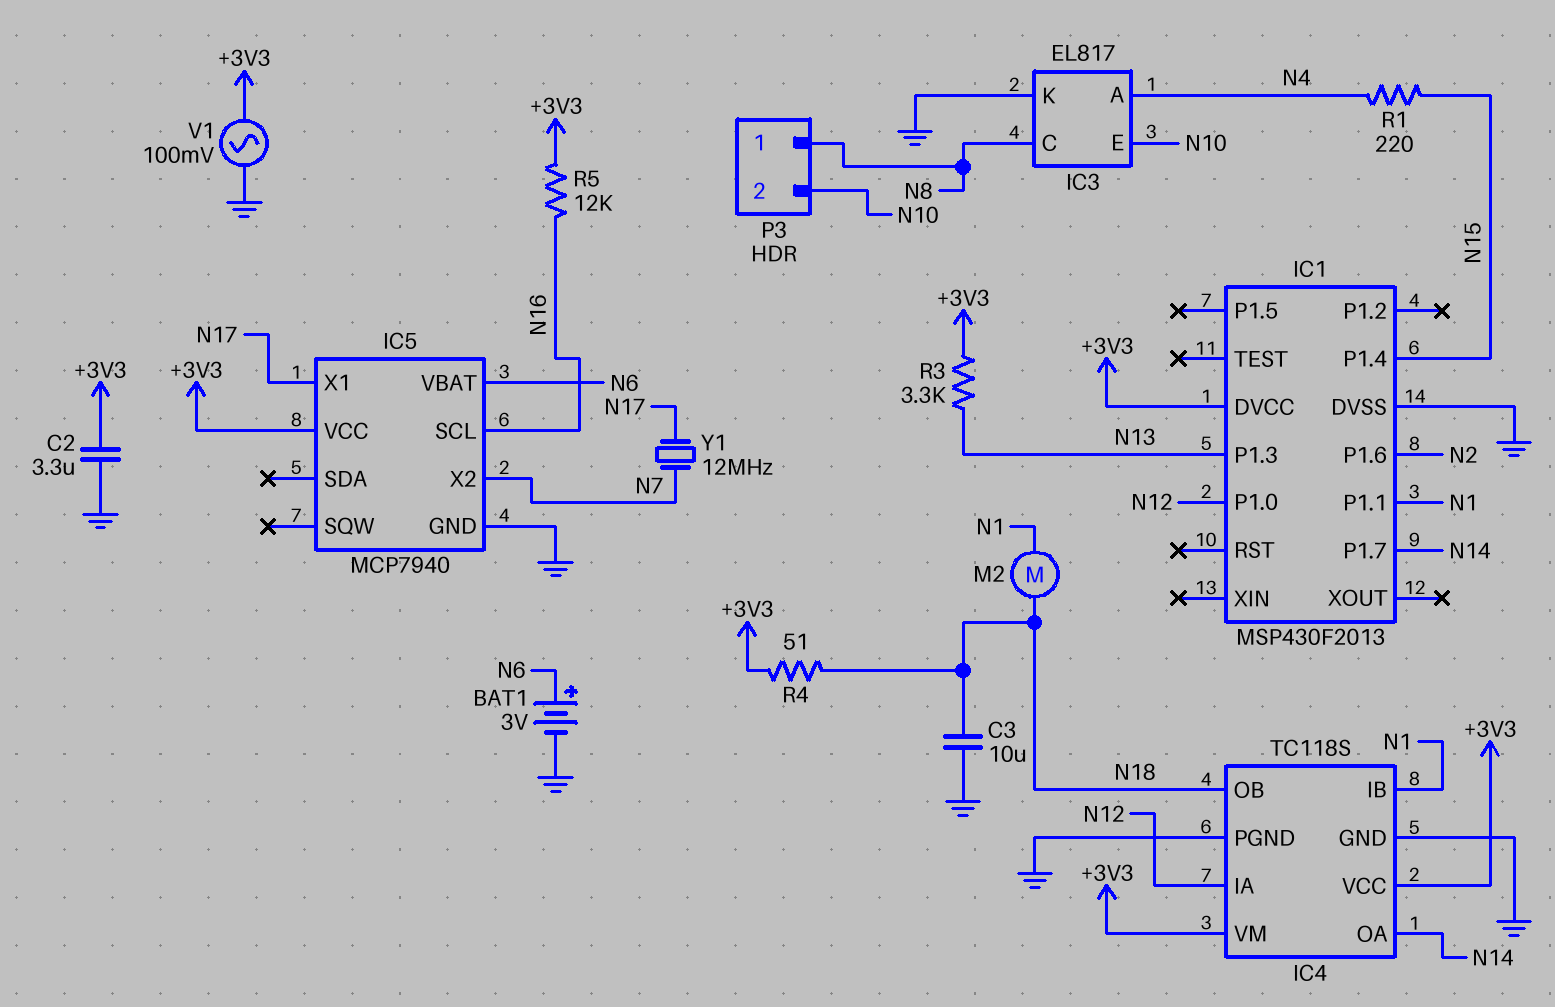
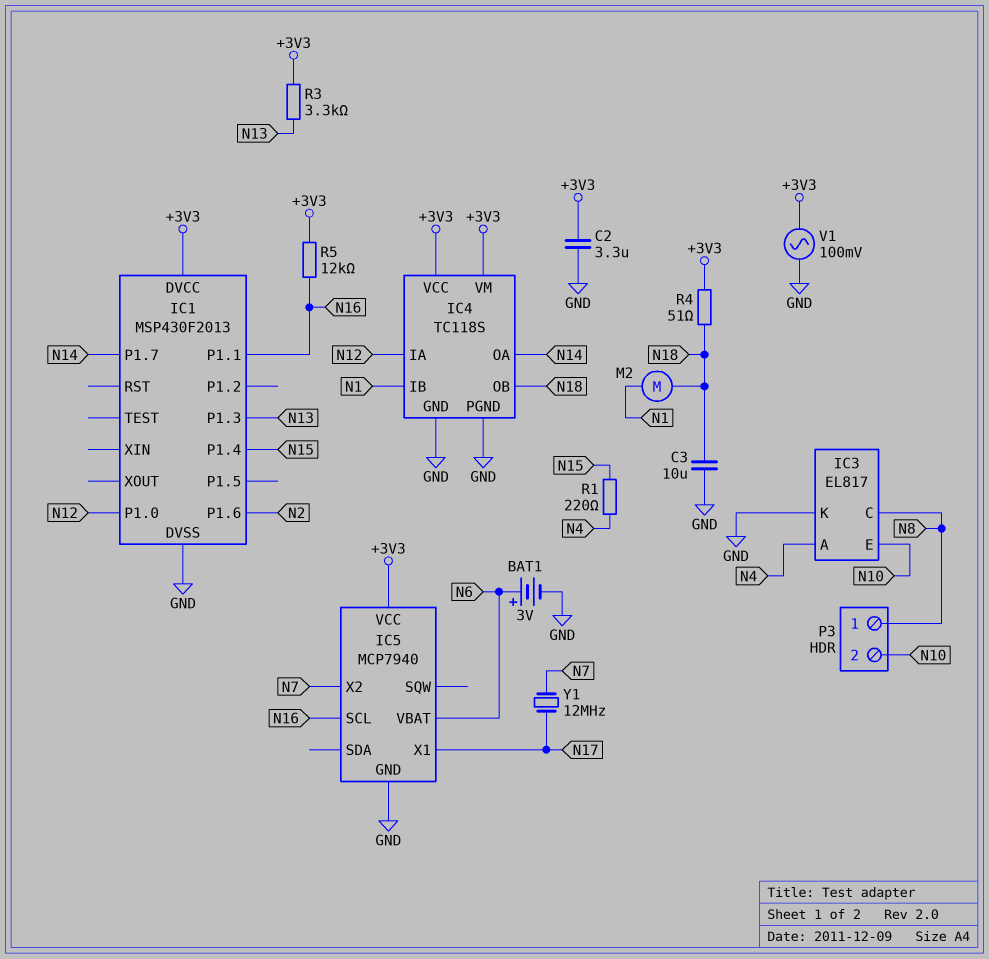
IC1 pin P1.1: N1 -> N16

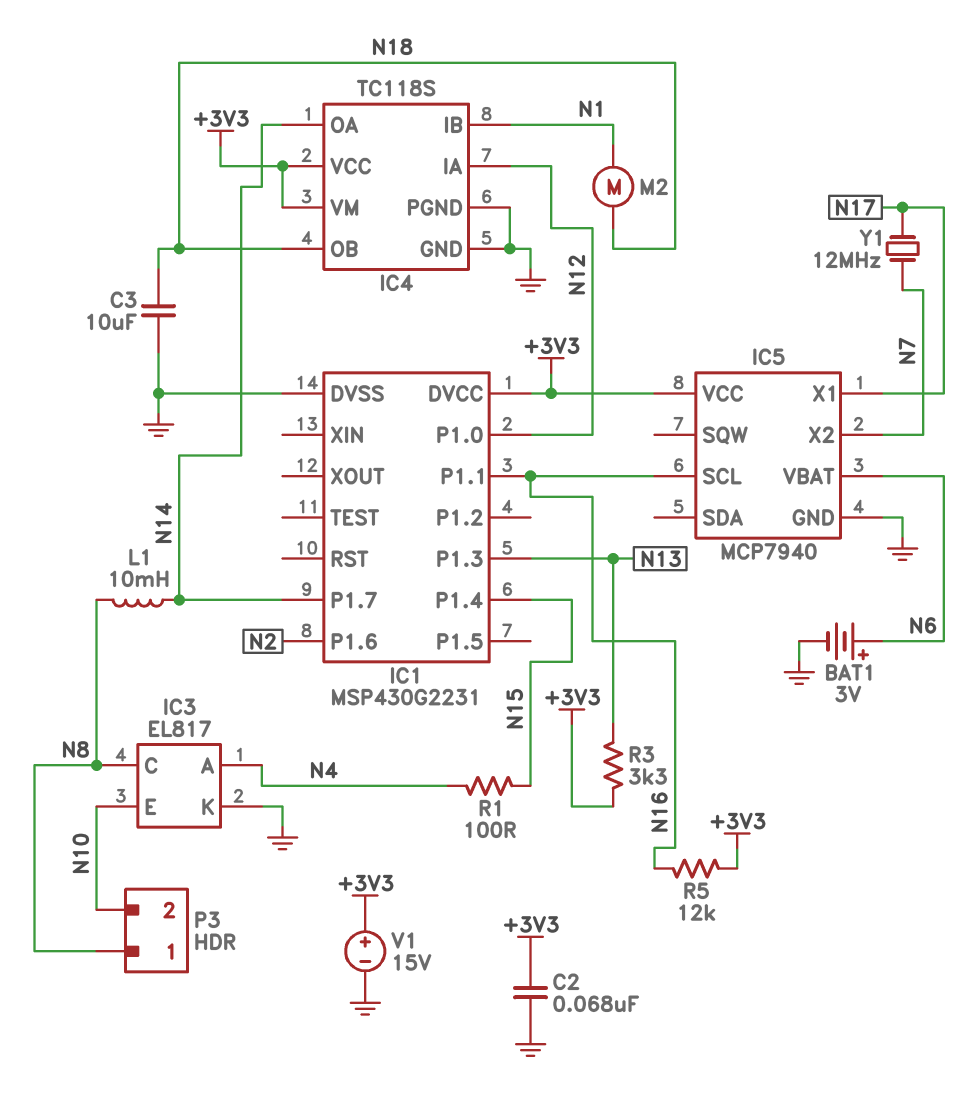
C2: 3.3uF (+3V3, GND) -> 68nF (+3V3, GND)
IC1: MSP430F2013 -> MSP430G2231
L1: none -> 10mH (N8, N14)
R1: 220 (N4, N15) -> 100 (N4, N15)
R4: 51 (+3V3, N18) -> none
V1: AC 100mV (+3V3, GND) -> 15V (plus +3V3, minus GND)

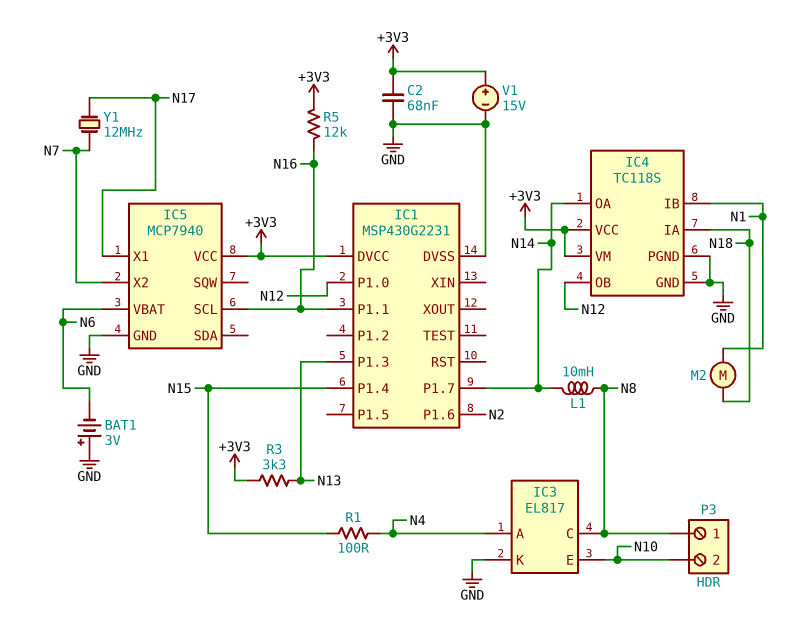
BAT1: 3V (plus N6, minus GND) -> 3V (plus GND, minus N6)
C3: 10uF (GND, N18) -> none
IC4 pin IA: N12 -> N18
IC4 pin OB: N18 -> N12

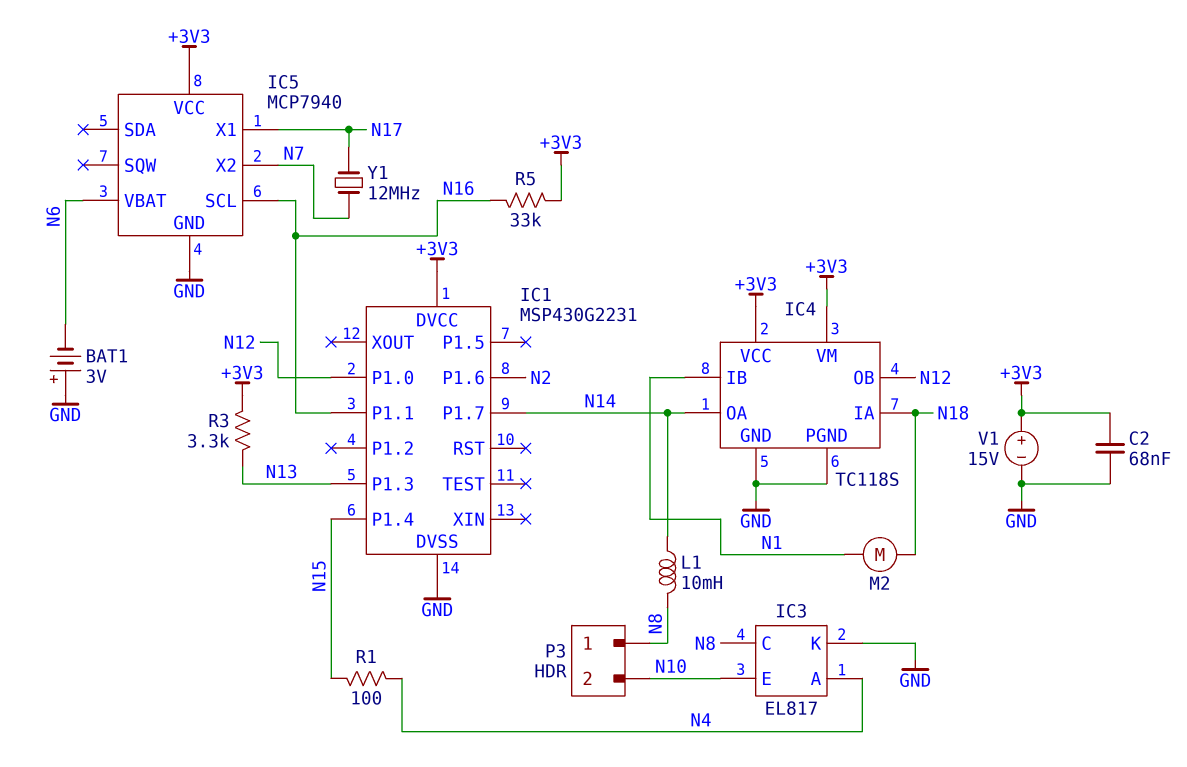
R5: 12k (+3V3, N16) -> 33k (+3V3, N16)

